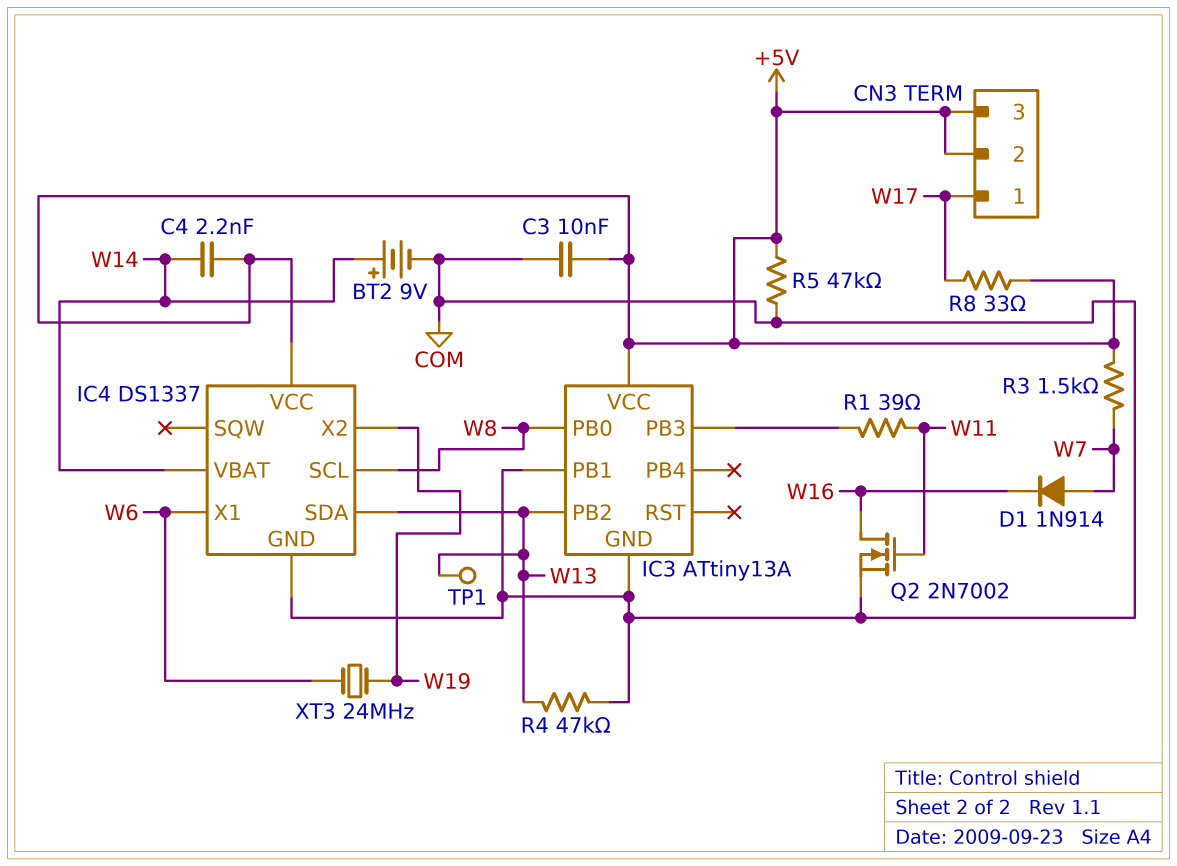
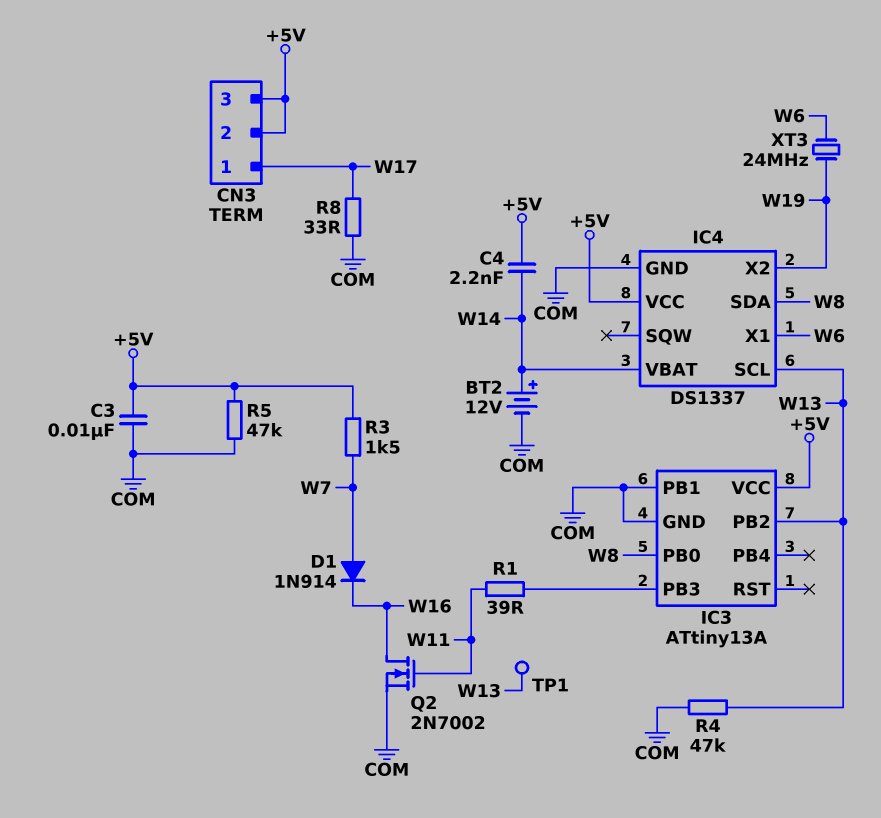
BT2: 9V (plus W14, minus COM) -> 12V (plus W14, minus COM)
IC4 pin SCL: W8 -> W13
IC4 pin SDA: W13 -> W8
R8: 33 (+5V, W17) -> 33 (COM, W17)

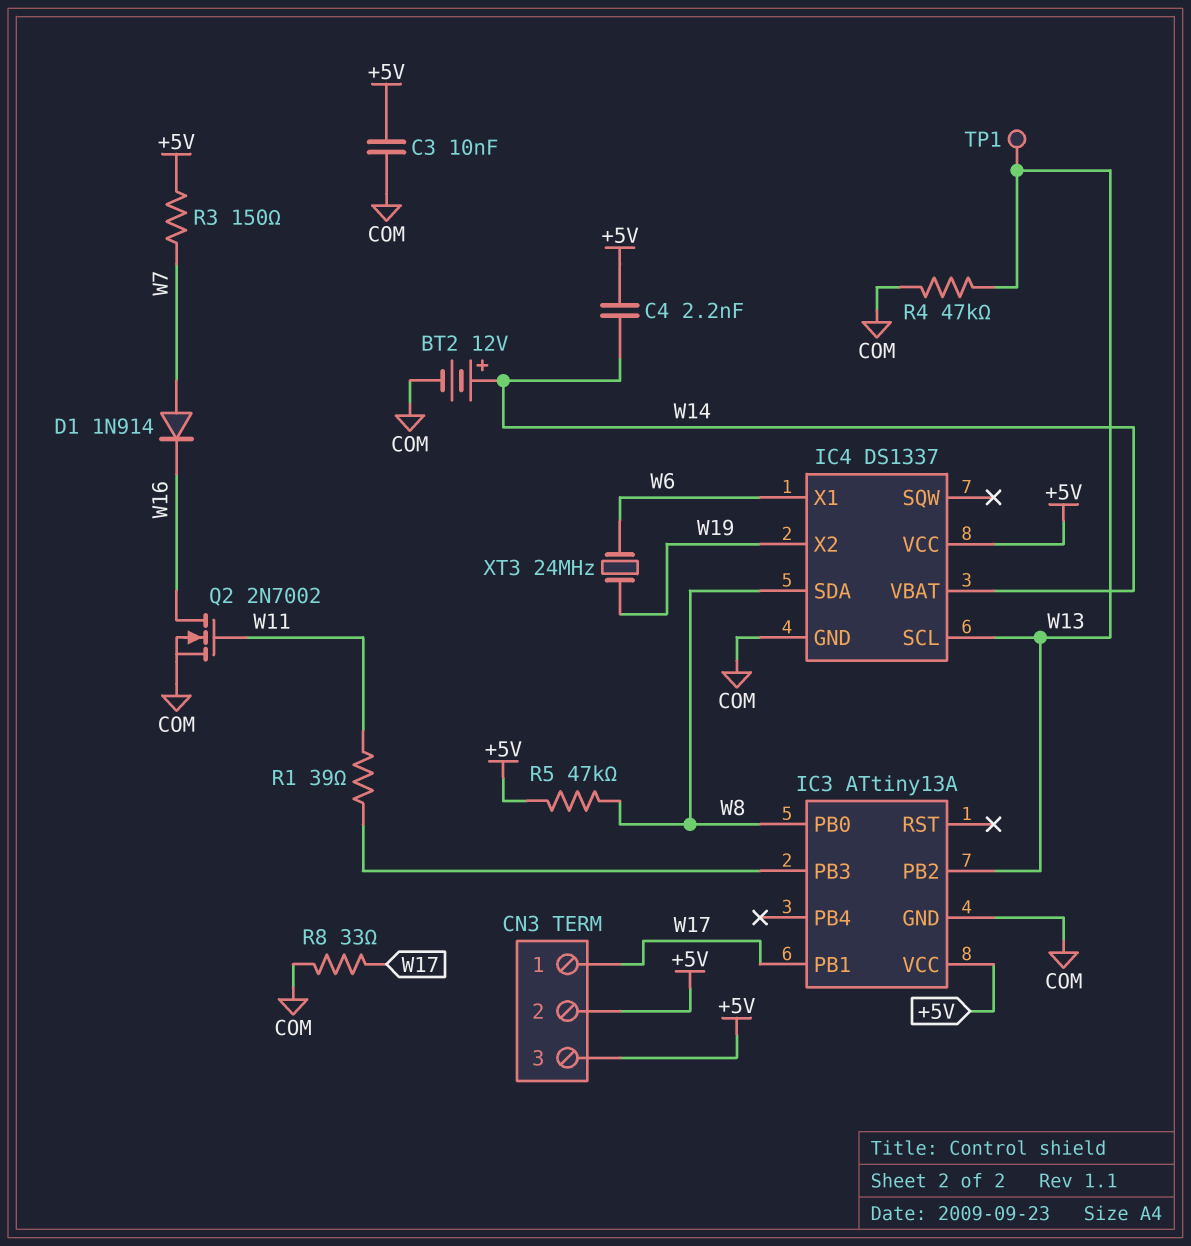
IC3 pin PB1: COM -> W17
R3: 1.5k (+5V, W7) -> 150 (+5V, W7)
R5: 47k (+5V, COM) -> 47k (+5V, W8)

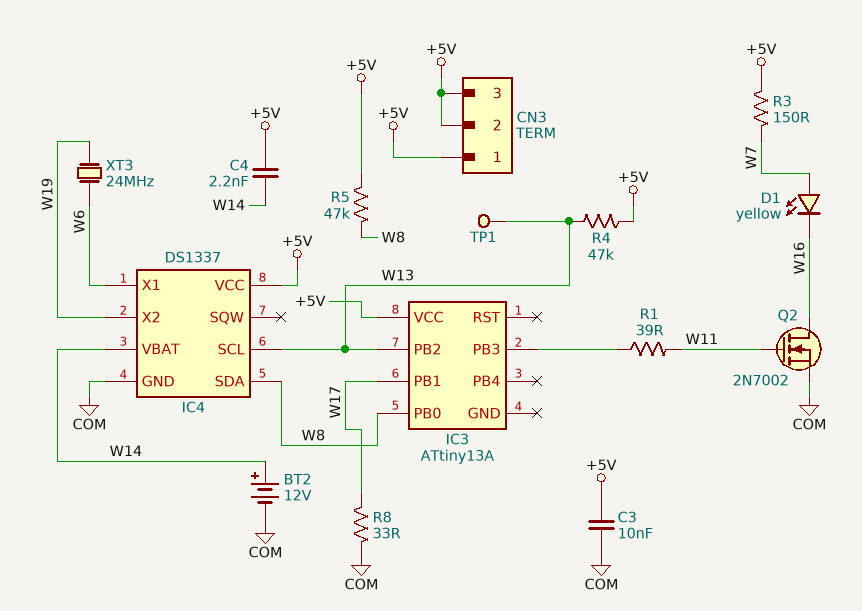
CN3 pin 1: W17 -> +5V
D1: diode 1N914 (A W7, K W16) -> LED yellow (A W7, K W16)
IC3 pin GND: COM -> none
R4: 47k (COM, W13) -> 47k (+5V, W13)

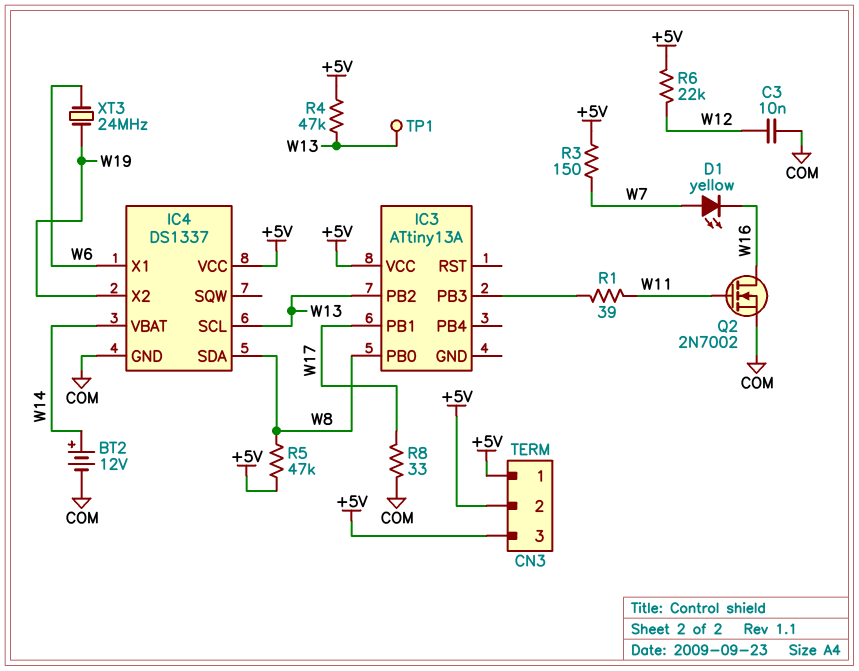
C3: 10nF (+5V, COM) -> 10nF (COM, W12)
C4: 2.2nF (+5V, W14) -> none
R6: none -> 22k (+5V, W12)

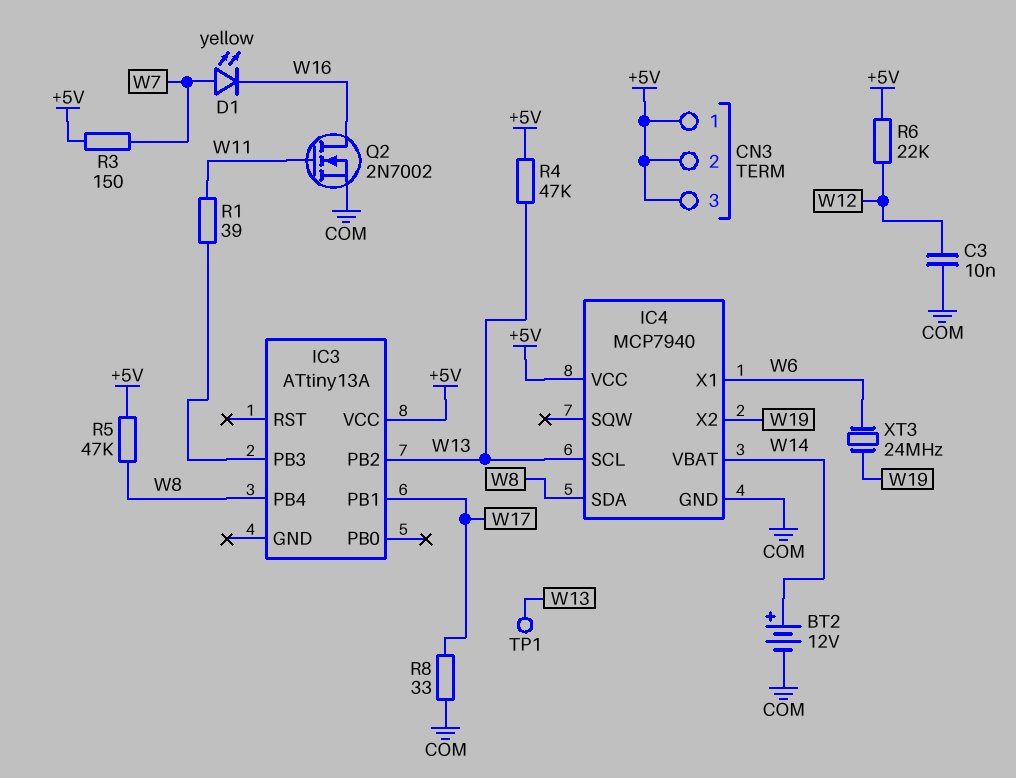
IC3 pin PB0: W8 -> none
IC3 pin PB4: none -> W8
IC4: DS1337 -> MCP7940

